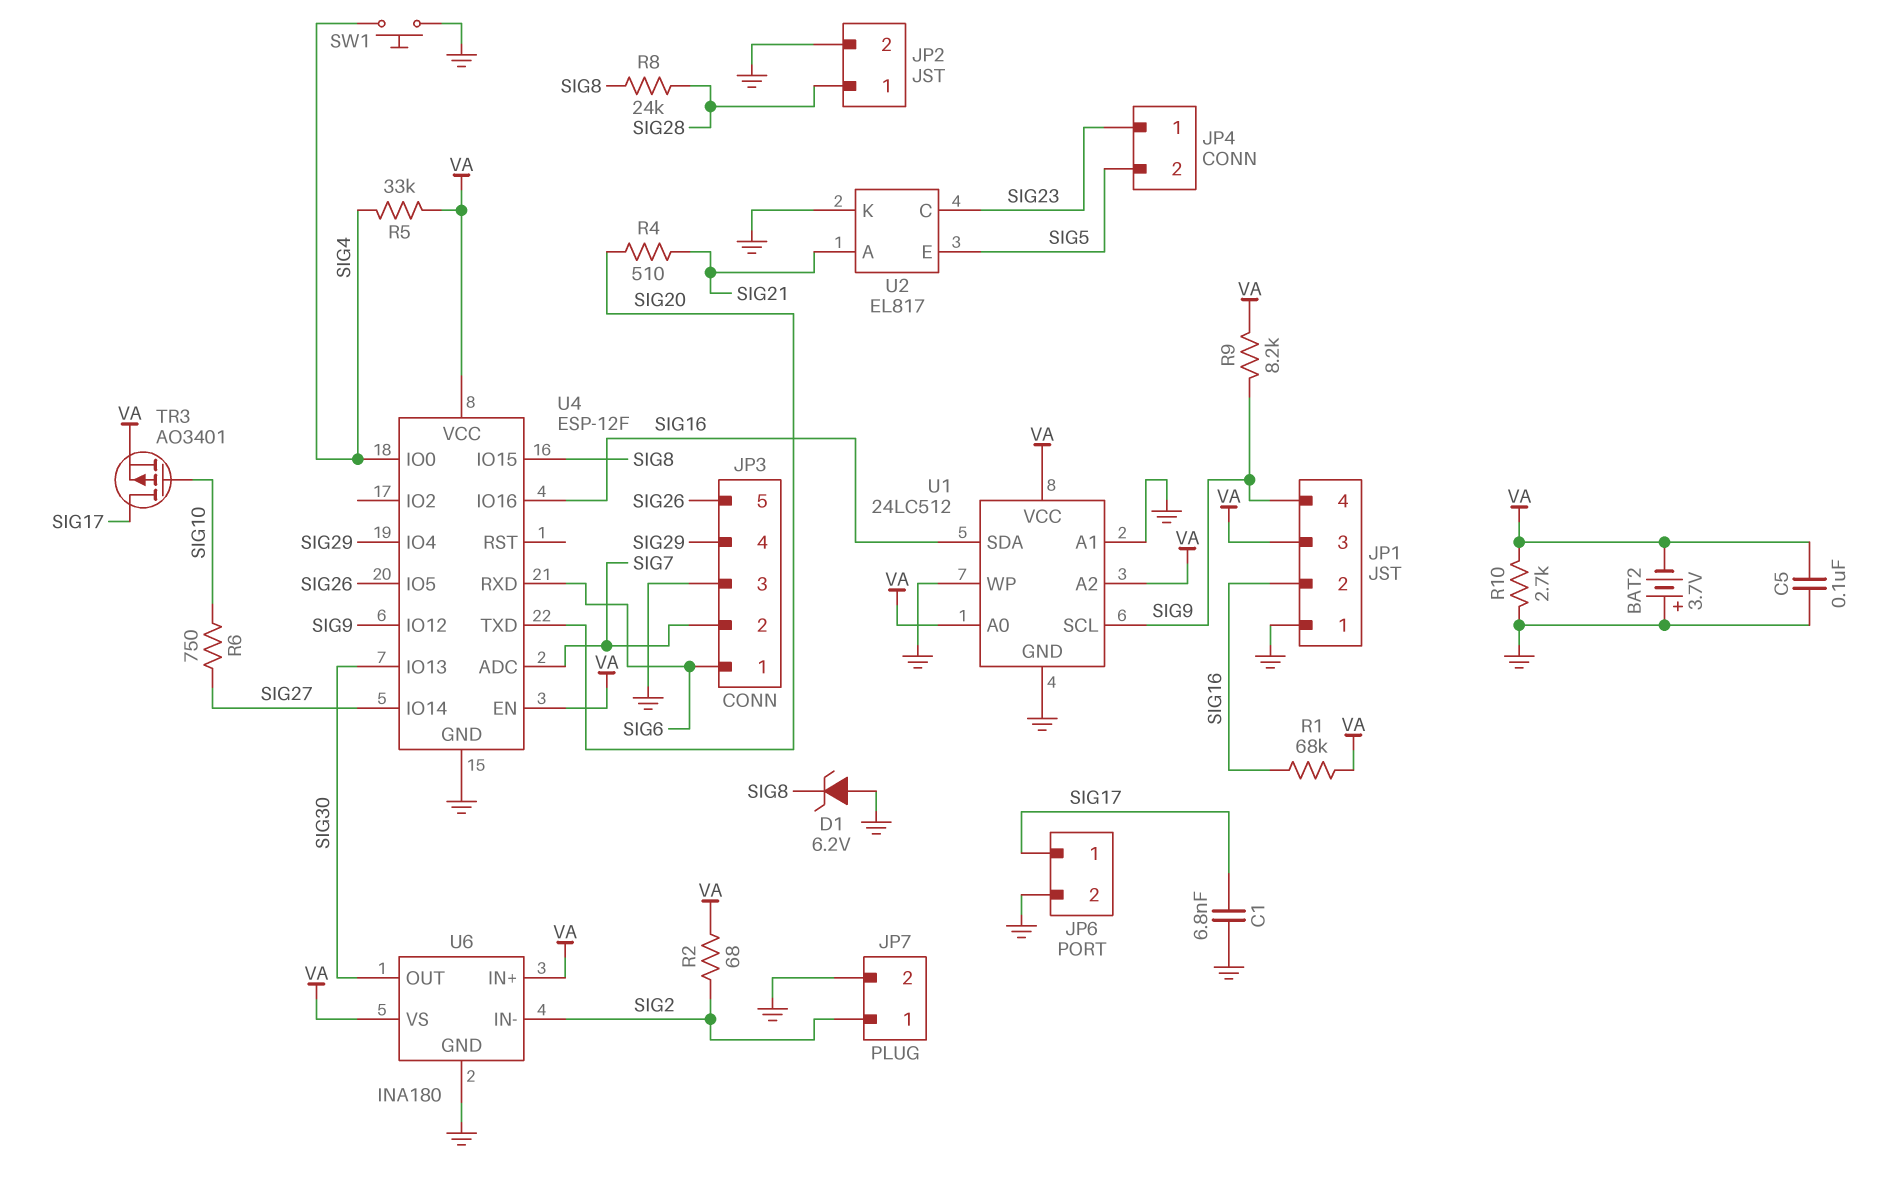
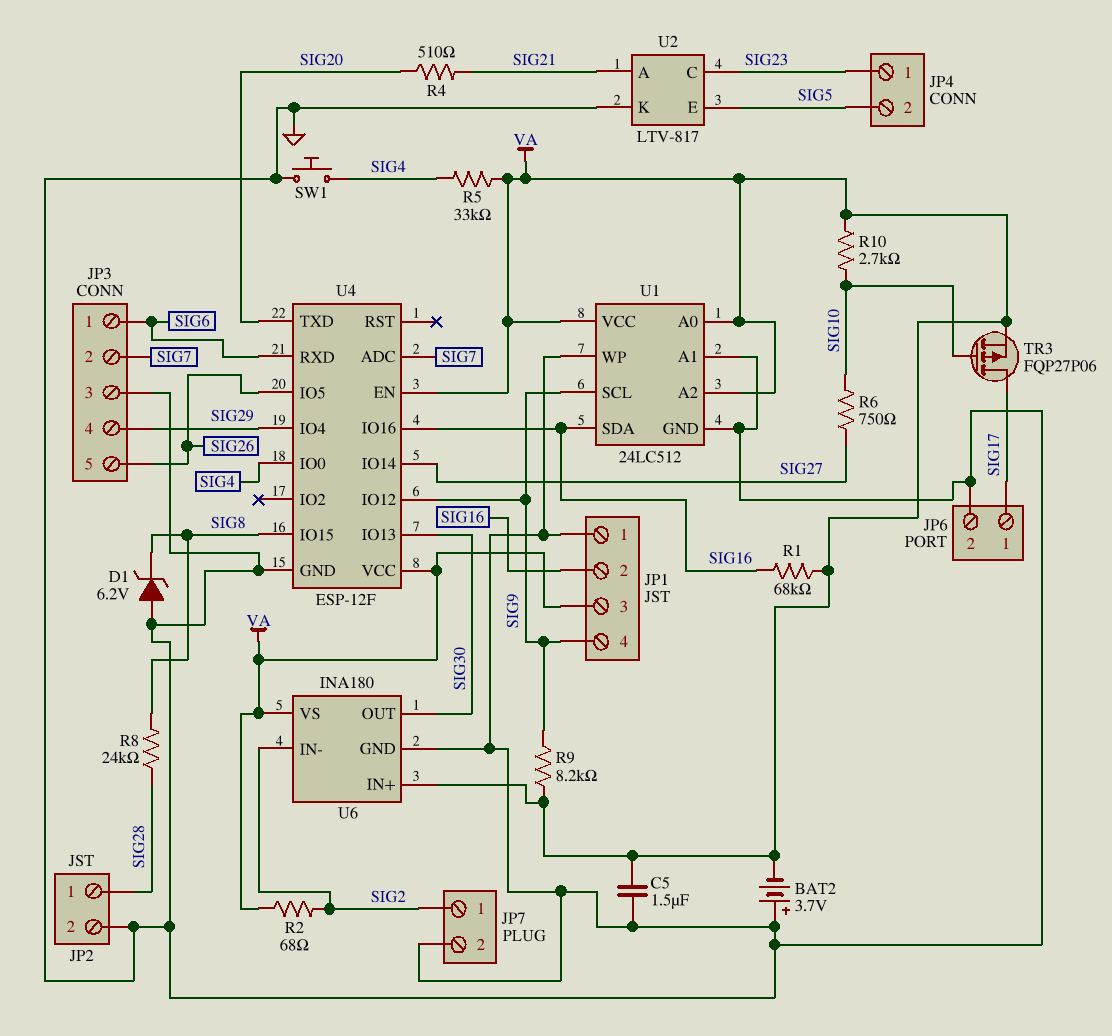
C1: 6.8nF (GND, SIG17) -> none
C5: 100nF (GND, VA) -> 1.5uF (GND, VA)
R10: 2.7k (GND, VA) -> 2.7k (SIG10, VA)
TR3: PMOS AO3401 (G SIG10, D SIG17, S VA) -> PMOS FQP27P06 (G SIG10, D SIG17, S VA)
U2: EL817 -> LTV-817

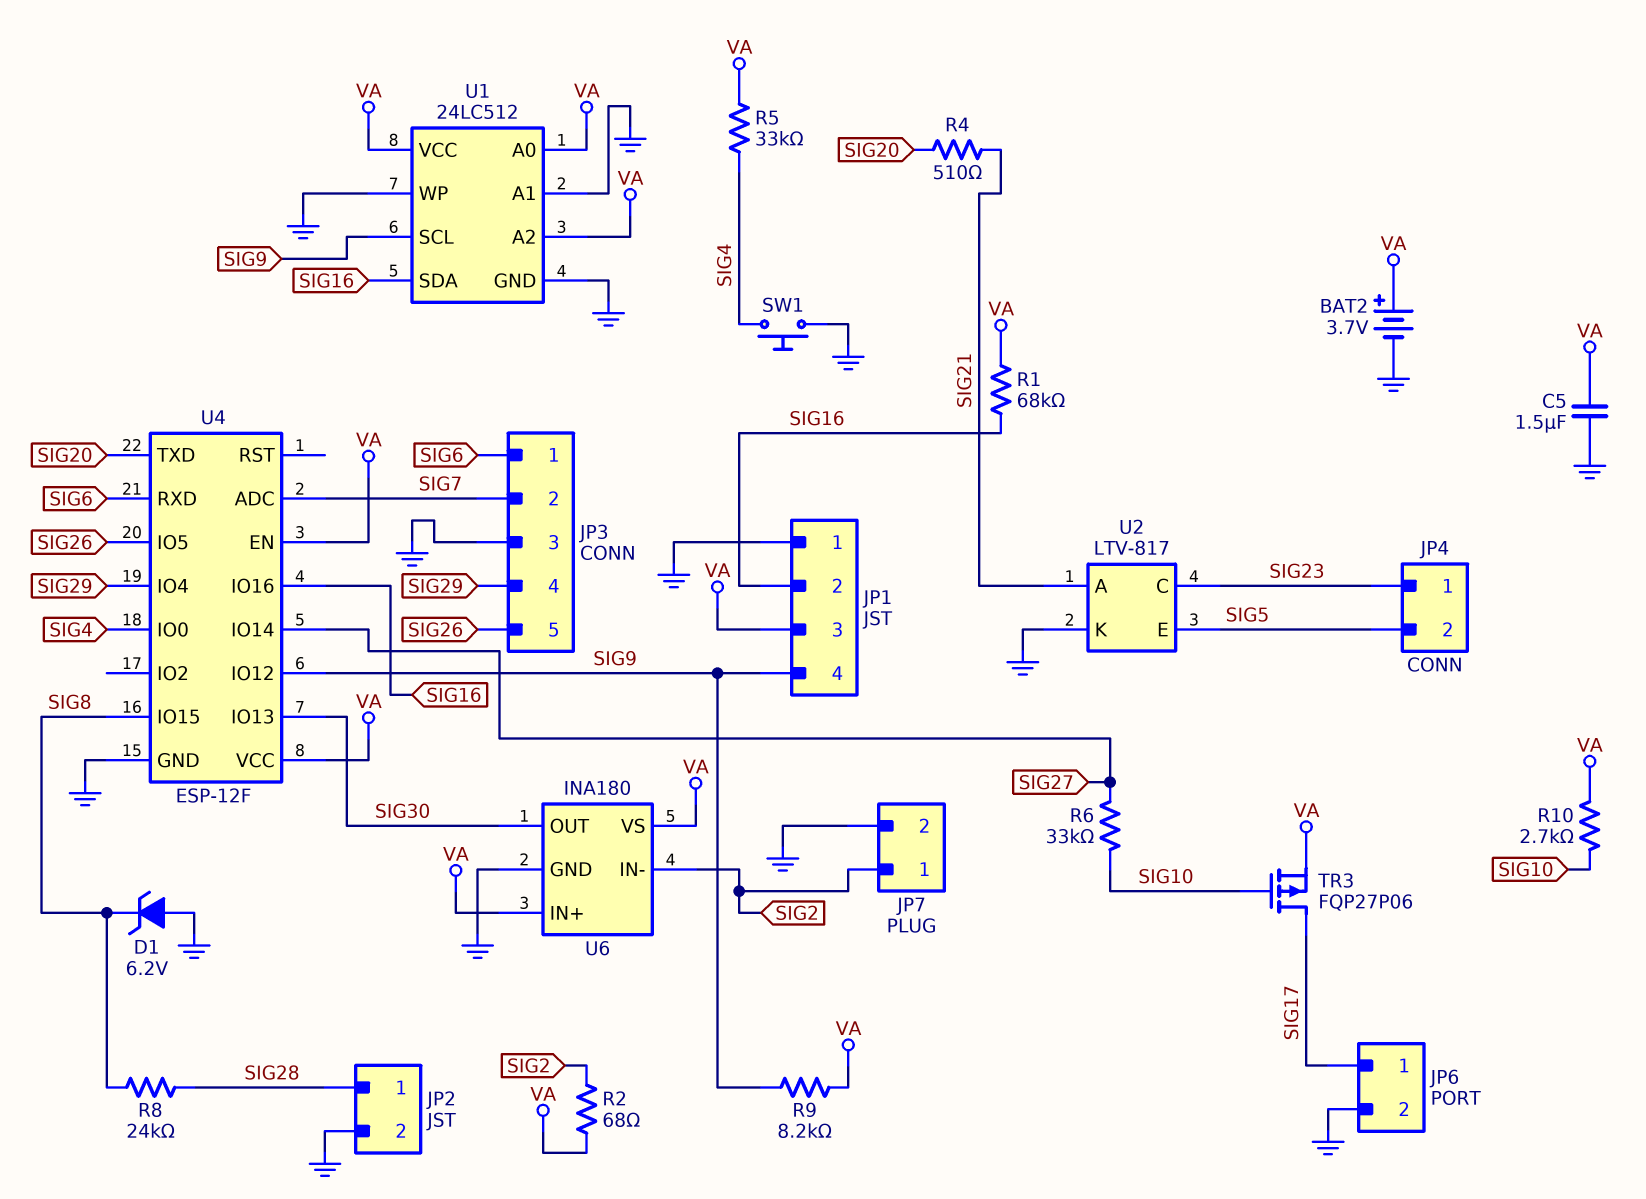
BAT2: 3.7V (plus GND, minus VA) -> 3.7V (plus VA, minus GND)
R6: 750 (SIG10, SIG27) -> 33k (SIG10, SIG27)

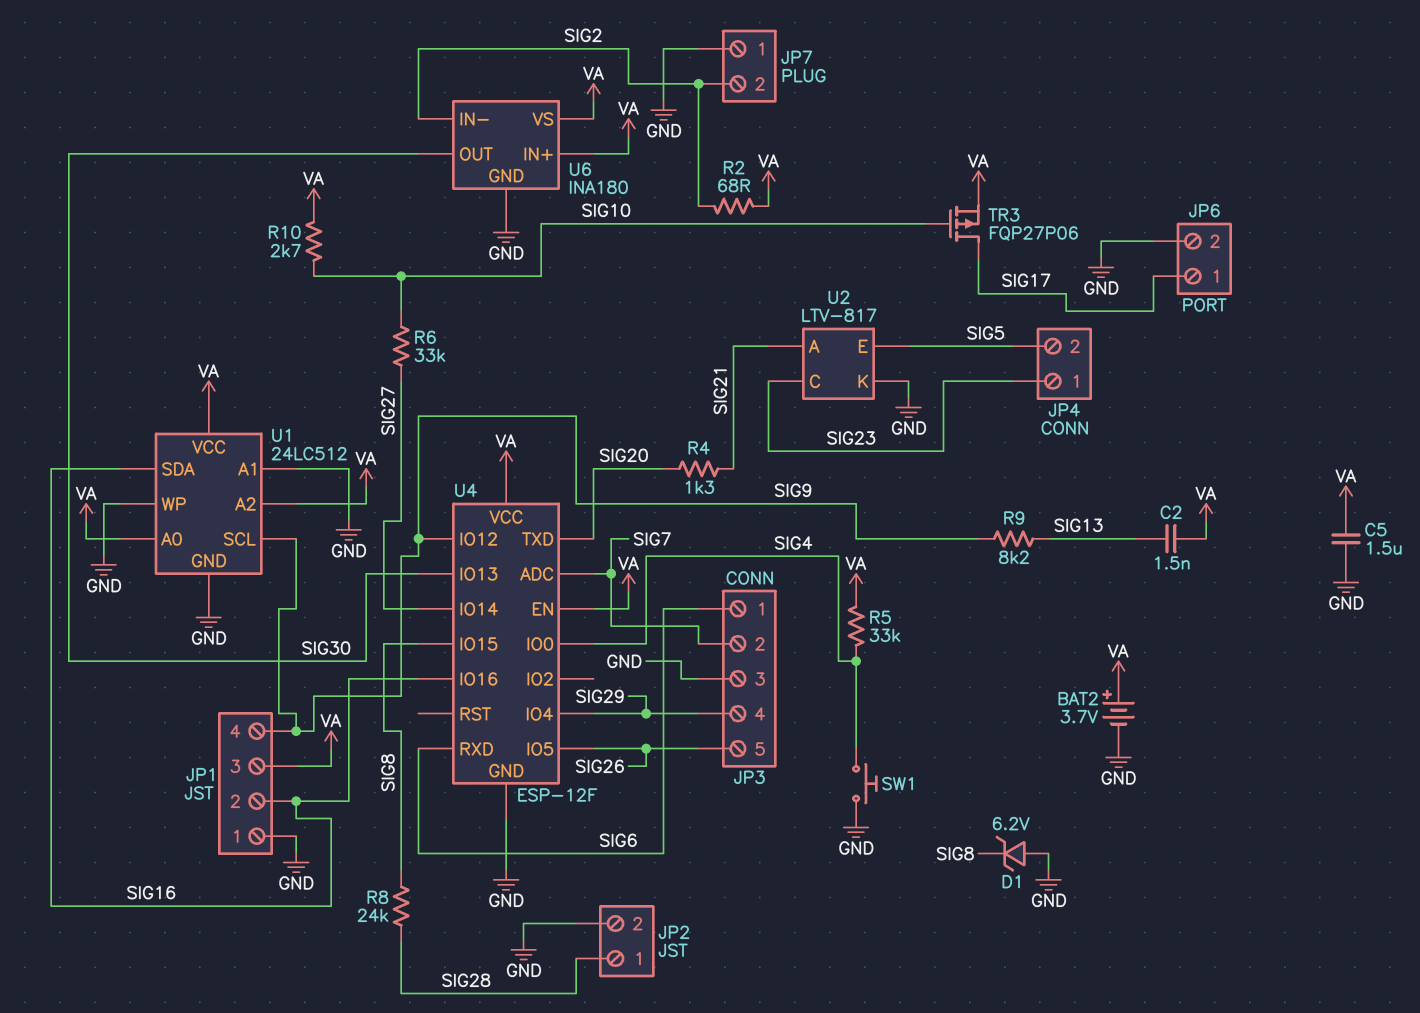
C2: none -> 1.5nF (SIG13, VA)
JP7 pin 1: SIG2 -> GND
JP7 pin 2: GND -> SIG2
R1: 68k (SIG16, VA) -> none
R4: 510 (SIG20, SIG21) -> 1.3k (SIG20, SIG21)
R9: 8.2k (SIG9, VA) -> 8.2k (SIG9, SIG13)

